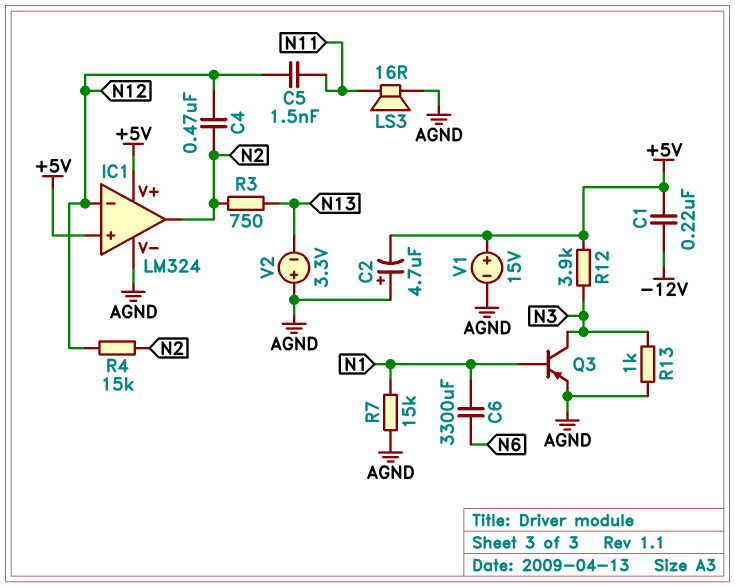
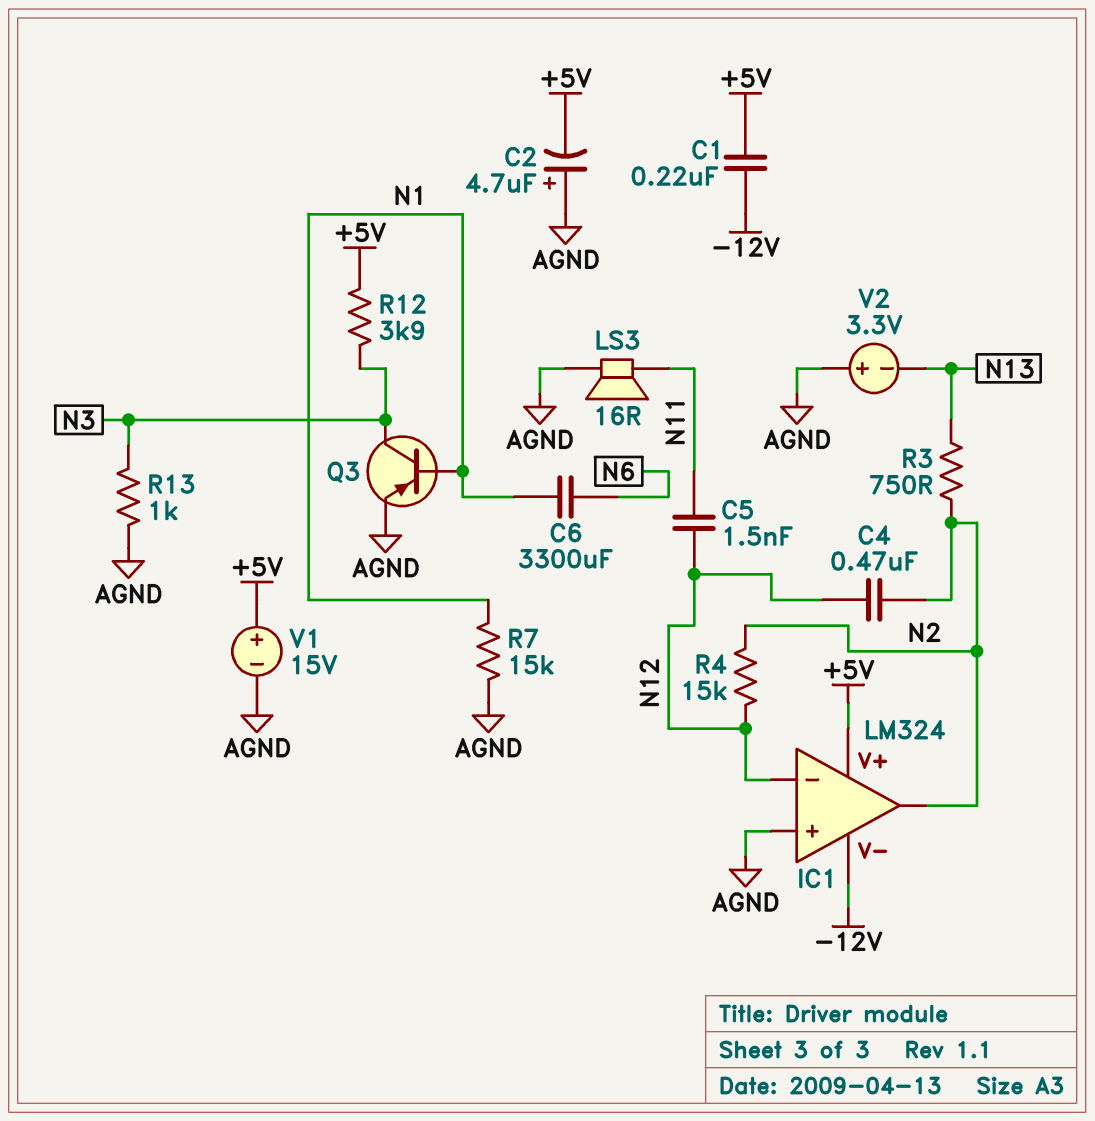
IC1 pin V-: AGND -> -12V
IC1 pin in+: +5V -> AGND

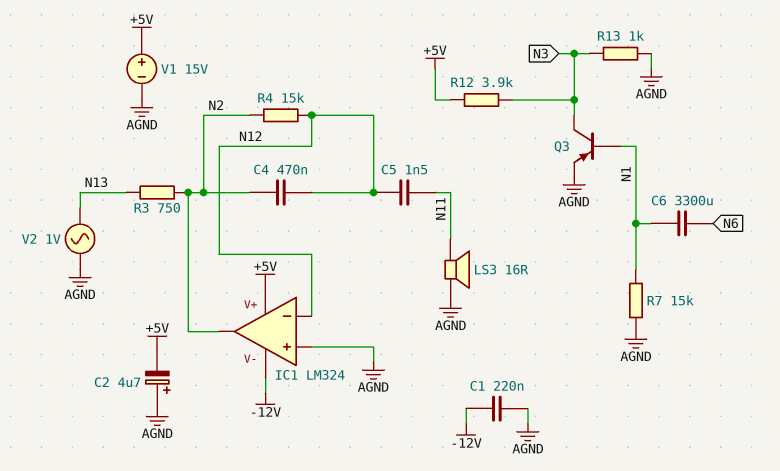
C1: 220nF (+5V, -12V) -> 220nF (-12V, AGND)
V2: 3.3V (plus AGND, minus N13) -> AC 1V (AGND, N13)

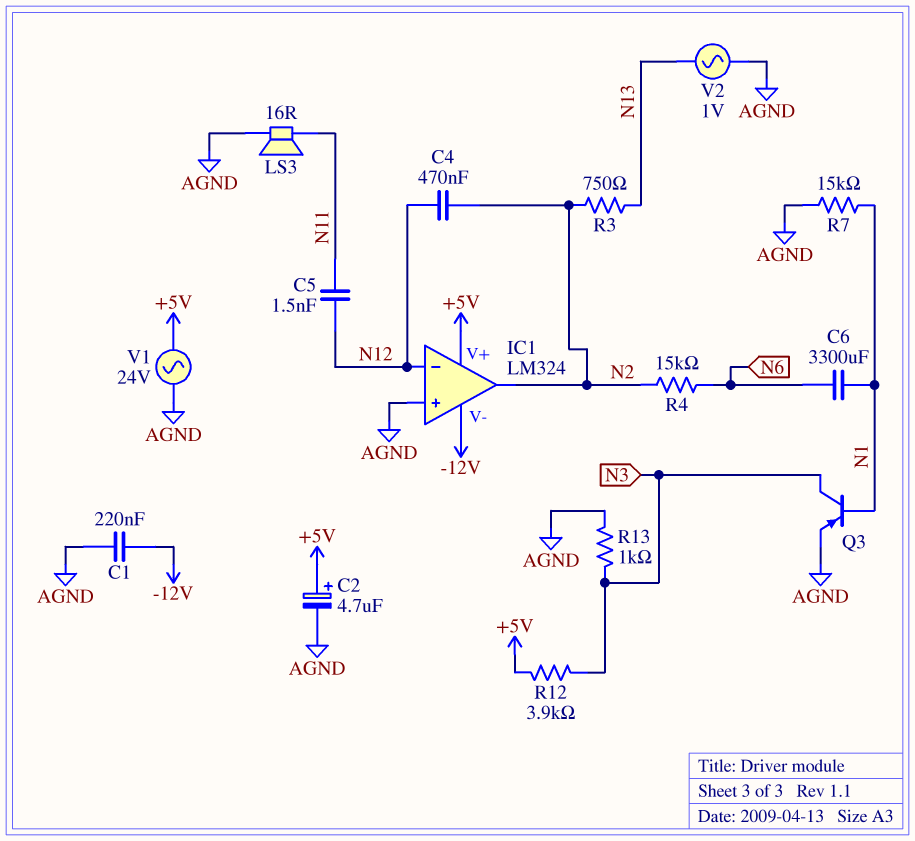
C2: 4.7uF (plus AGND, minus +5V) -> 4.7uF (plus +5V, minus AGND)
R4: 15k (N2, N12) -> 15k (N2, N6)
V1: 15V (plus +5V, minus AGND) -> AC 24V (+5V, AGND)

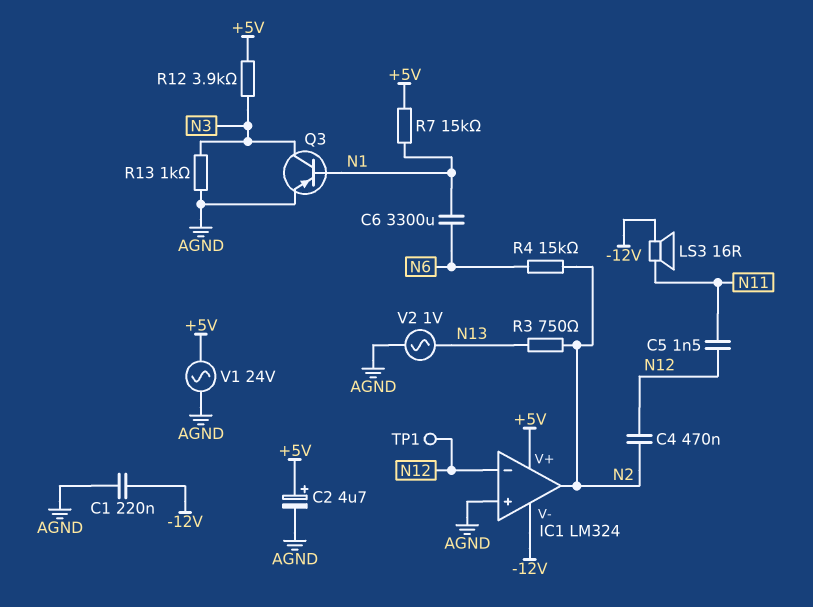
LS3: speaker 16R (AGND, N11) -> speaker 16R (-12V, N11)
R7: 15k (AGND, N1) -> 15k (+5V, N1)
TP1: none -> test point (N12)

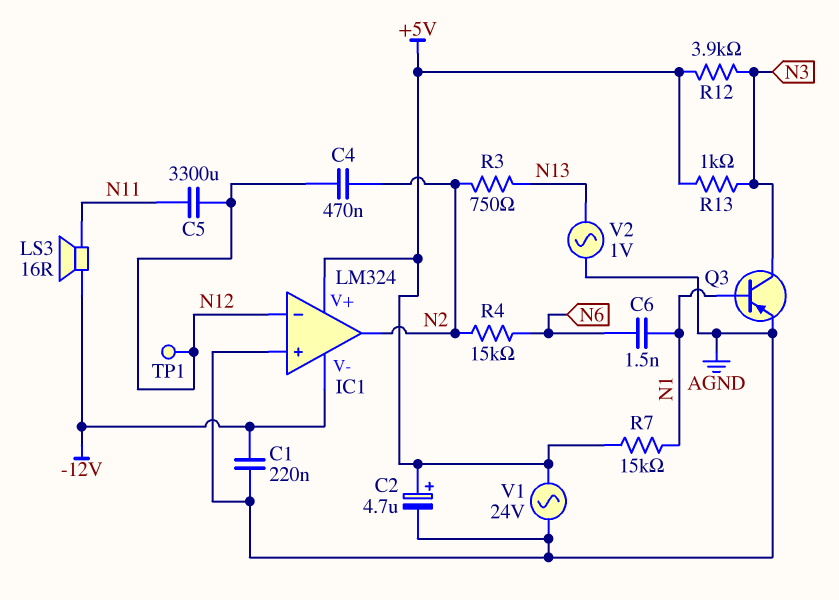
C5: 1.5nF (N11, N12) -> 3300uF (N11, N12)
C6: 3300uF (N1, N6) -> 1.5nF (N1, N6)
R13: 1k (AGND, N3) -> 1k (+5V, N3)

